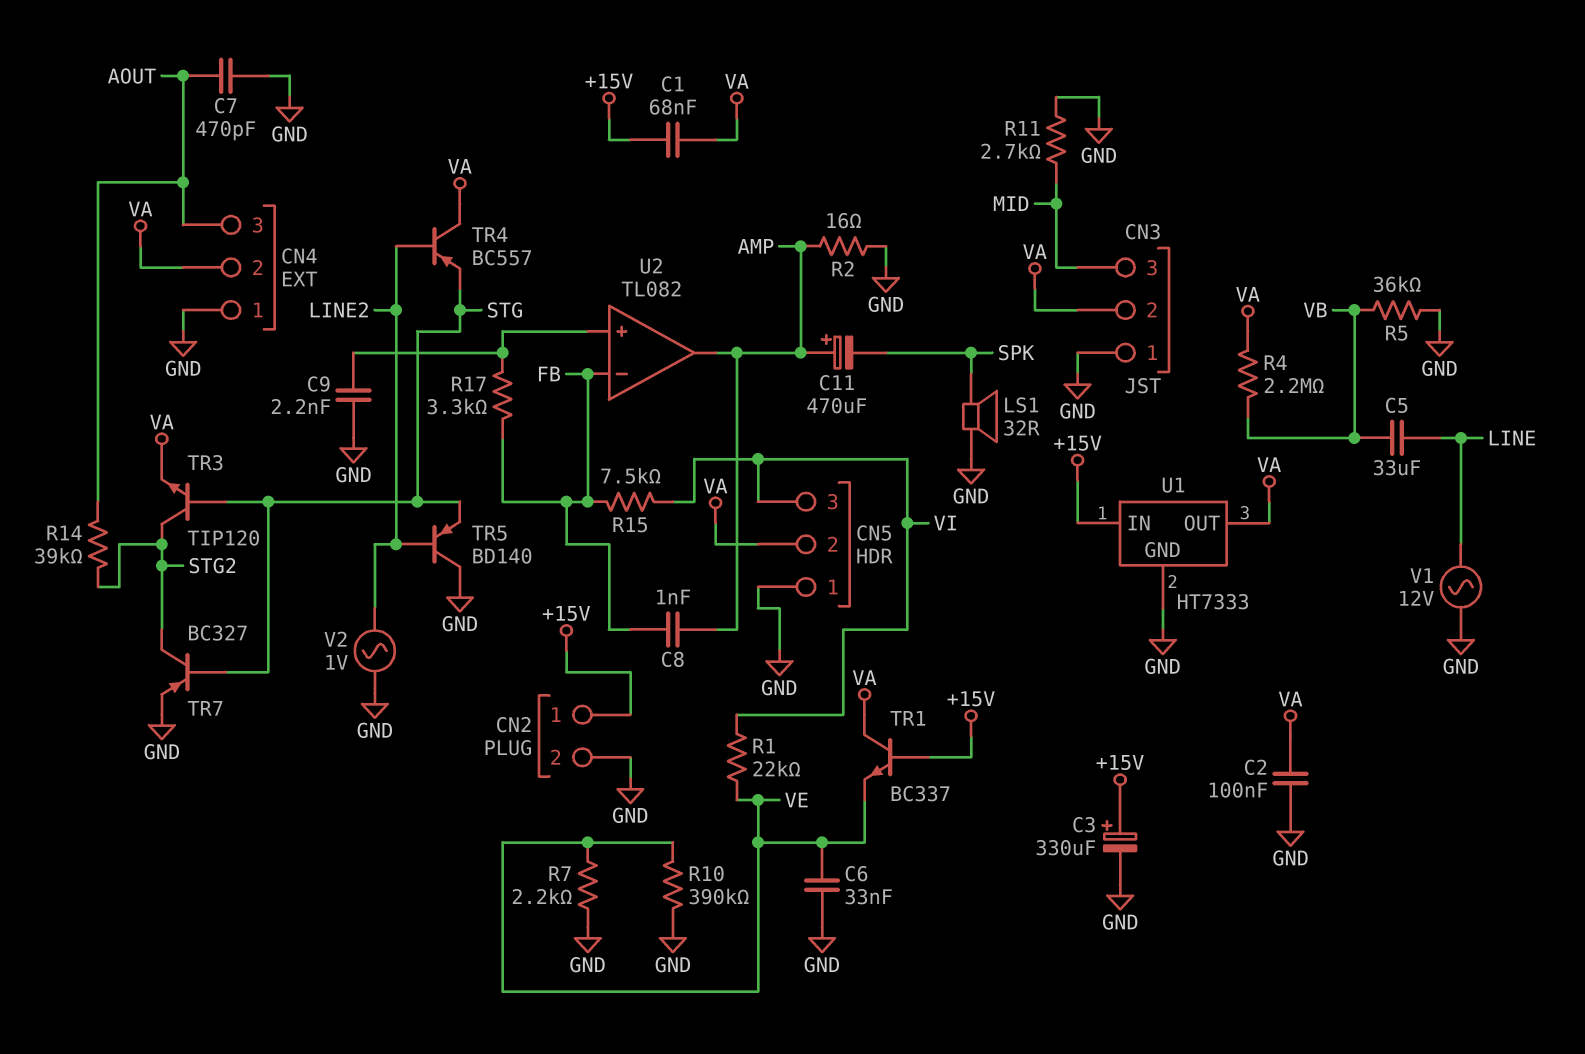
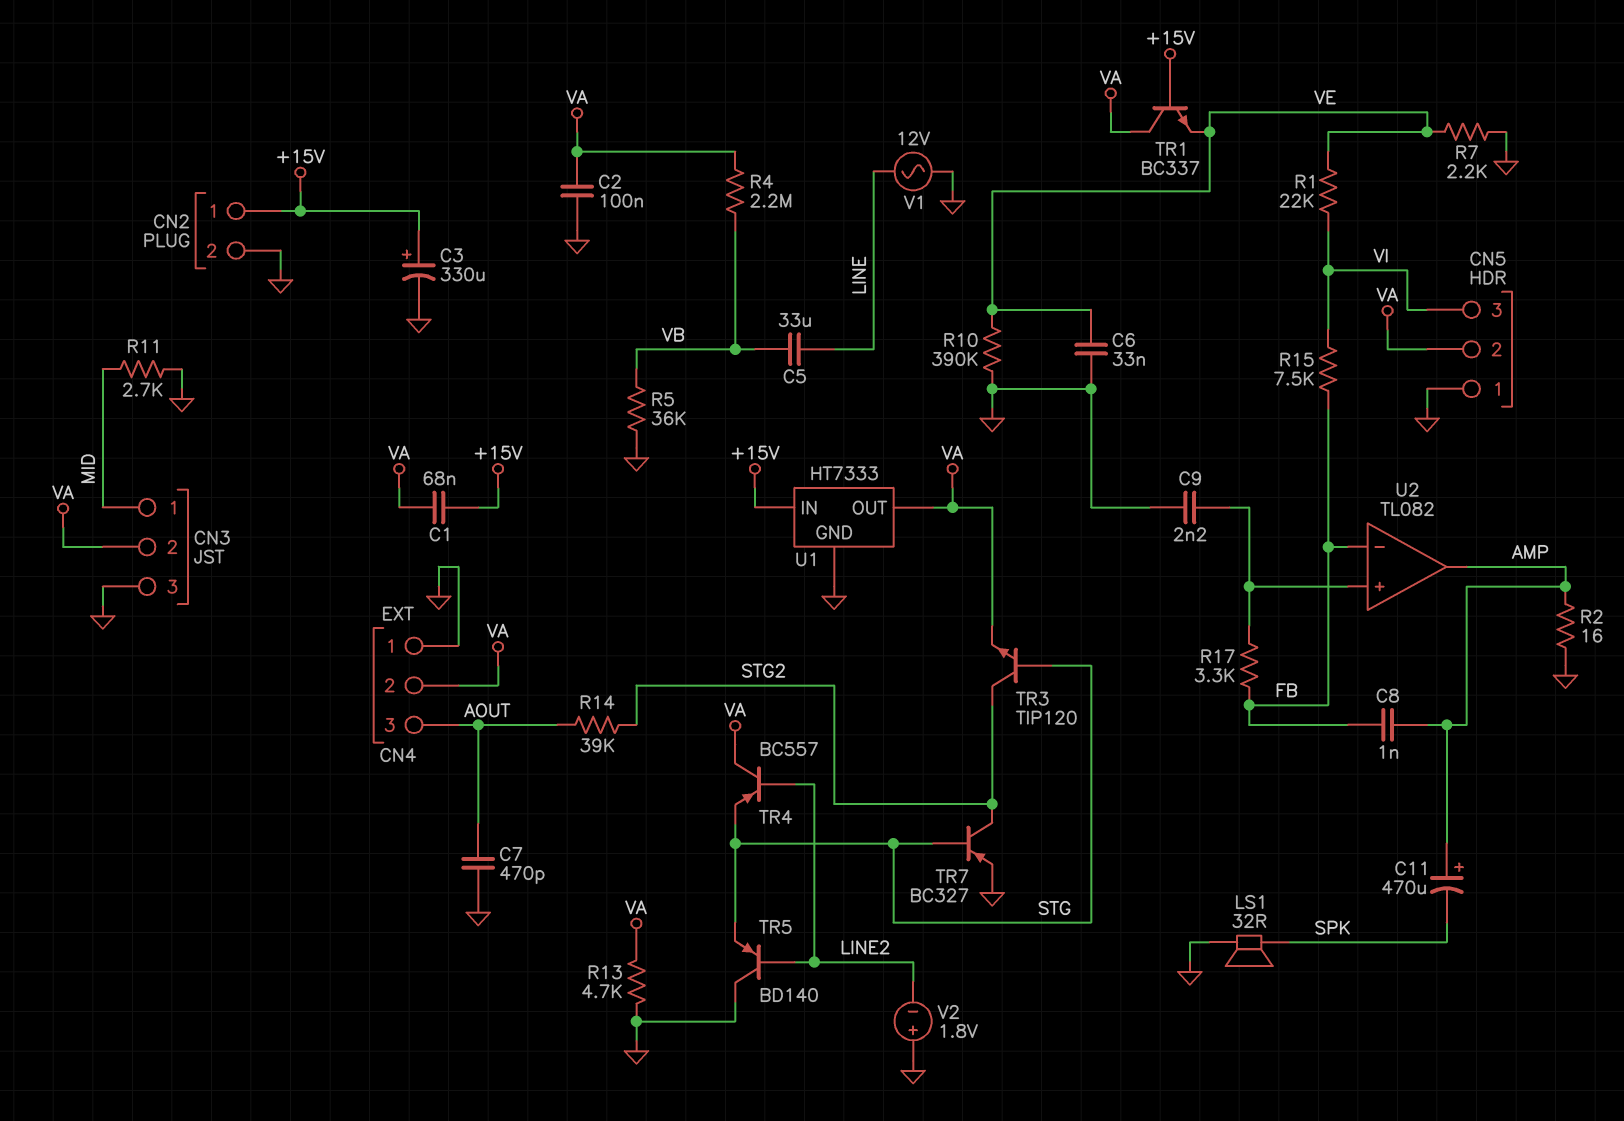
CN3 pin 1: GND -> MID
CN3 pin 3: MID -> GND
R13: none -> 4.7k (GND, VA)
V2: AC 1V (GND, LINE2) -> 1.8V (plus GND, minus LINE2)

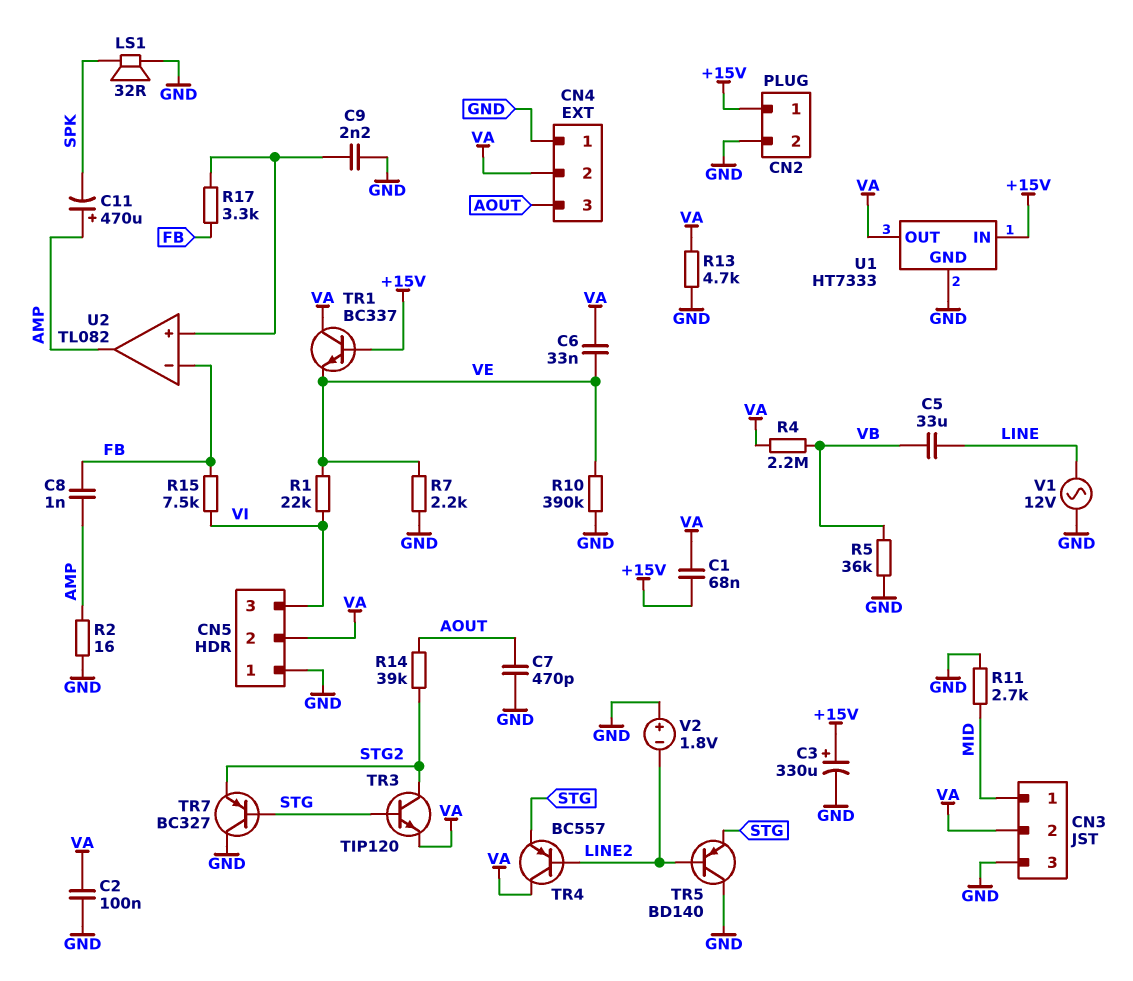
C6: 33nF (GND, VE) -> 33nF (VA, VE)
TR7: PNP BC327 (B STG, C STG2, E GND) -> PNP BC327 (B STG, C GND, E STG2)

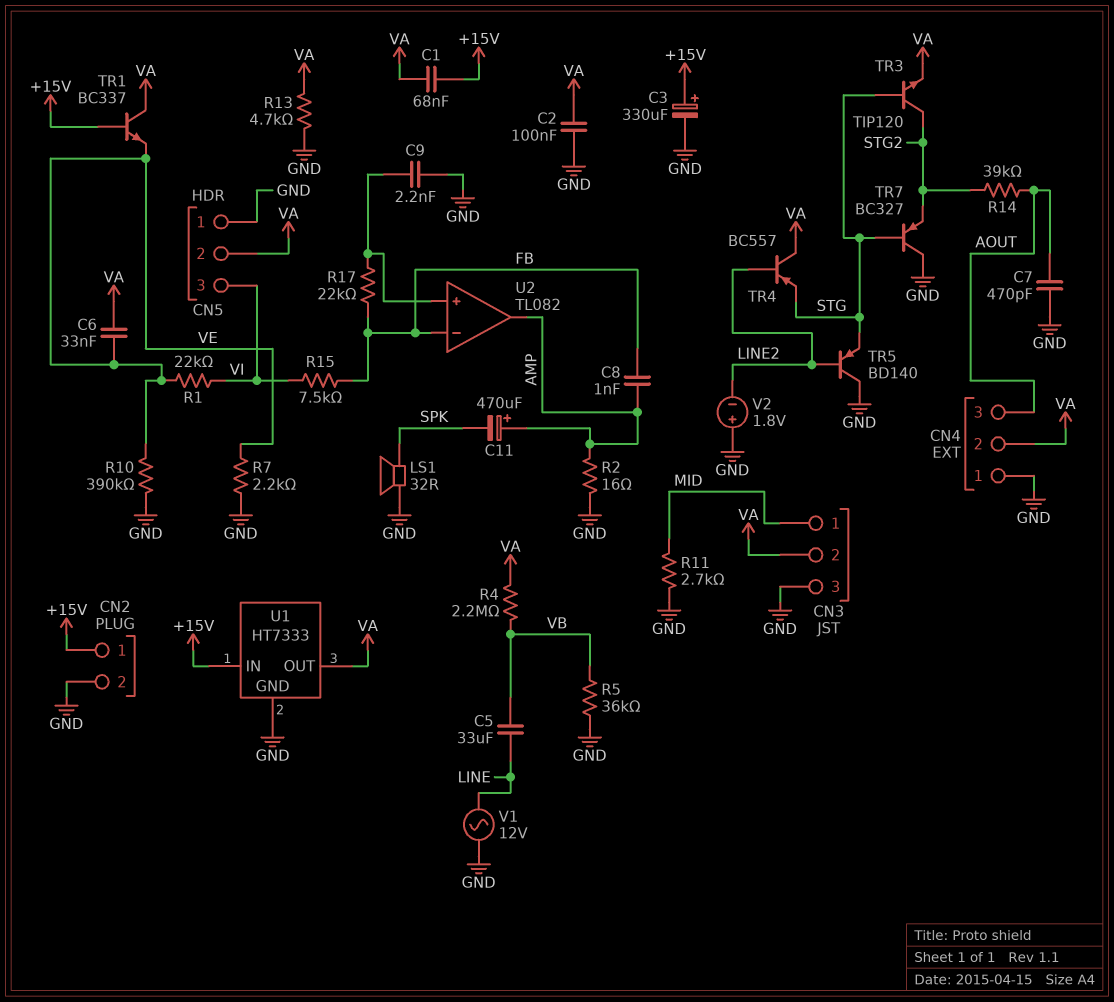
R17: 3.3k (FB, U2/in+) -> 22k (FB, U2/in+)

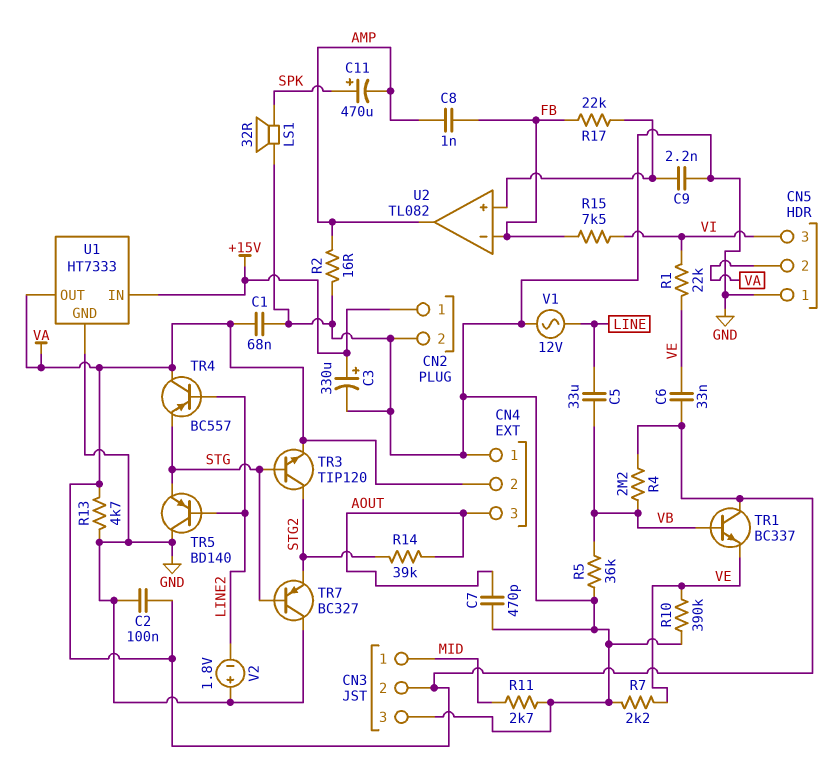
C1: 68nF (+15V, VA) -> 68nF (GND, VA)
C11: 470uF (plus AMP, minus SPK) -> 470uF (plus SPK, minus AMP)
TR1: NPN BC337 (B +15V, C VA, E VE) -> NPN BC337 (B VB, C VA, E VE)

